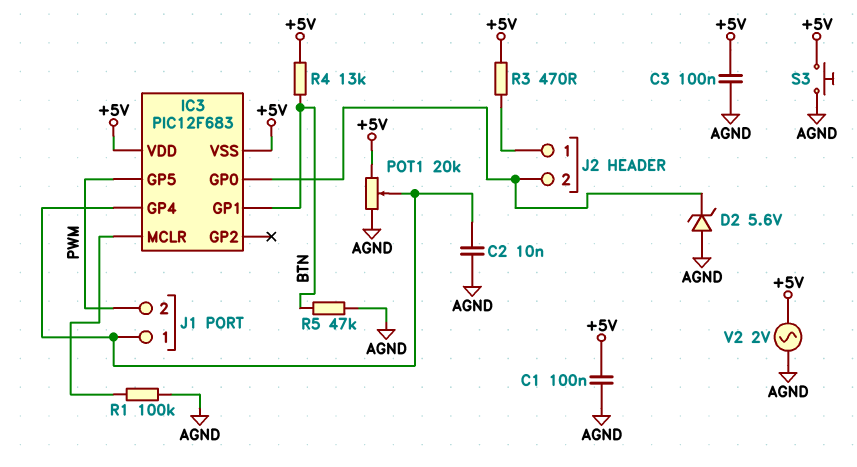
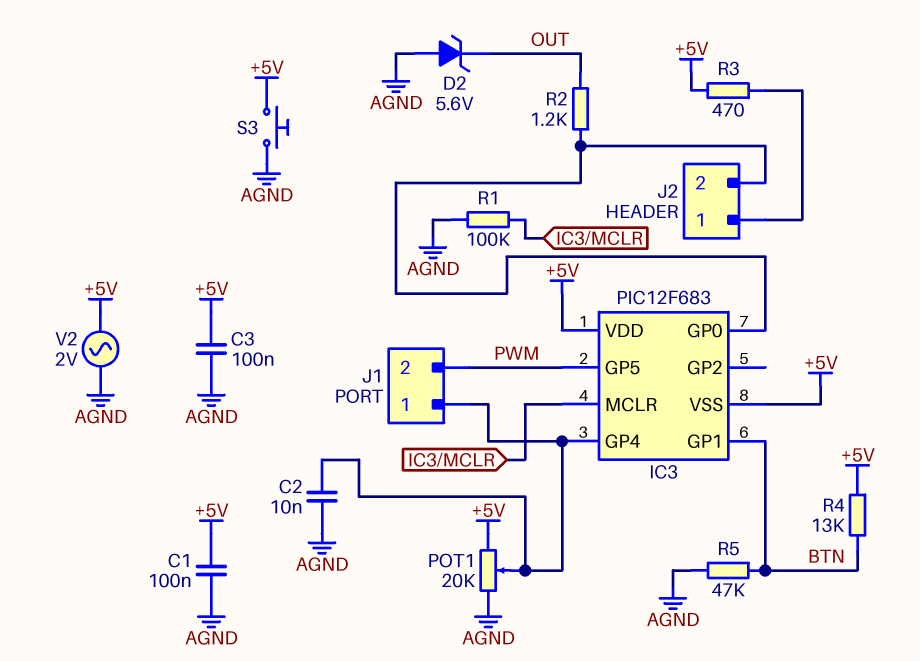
D2: zener 5.6V (A AGND, K IC3/GP0) -> zener 5.6V (A AGND, K OUT)
R2: none -> 1.2k (IC3/GP0, OUT)

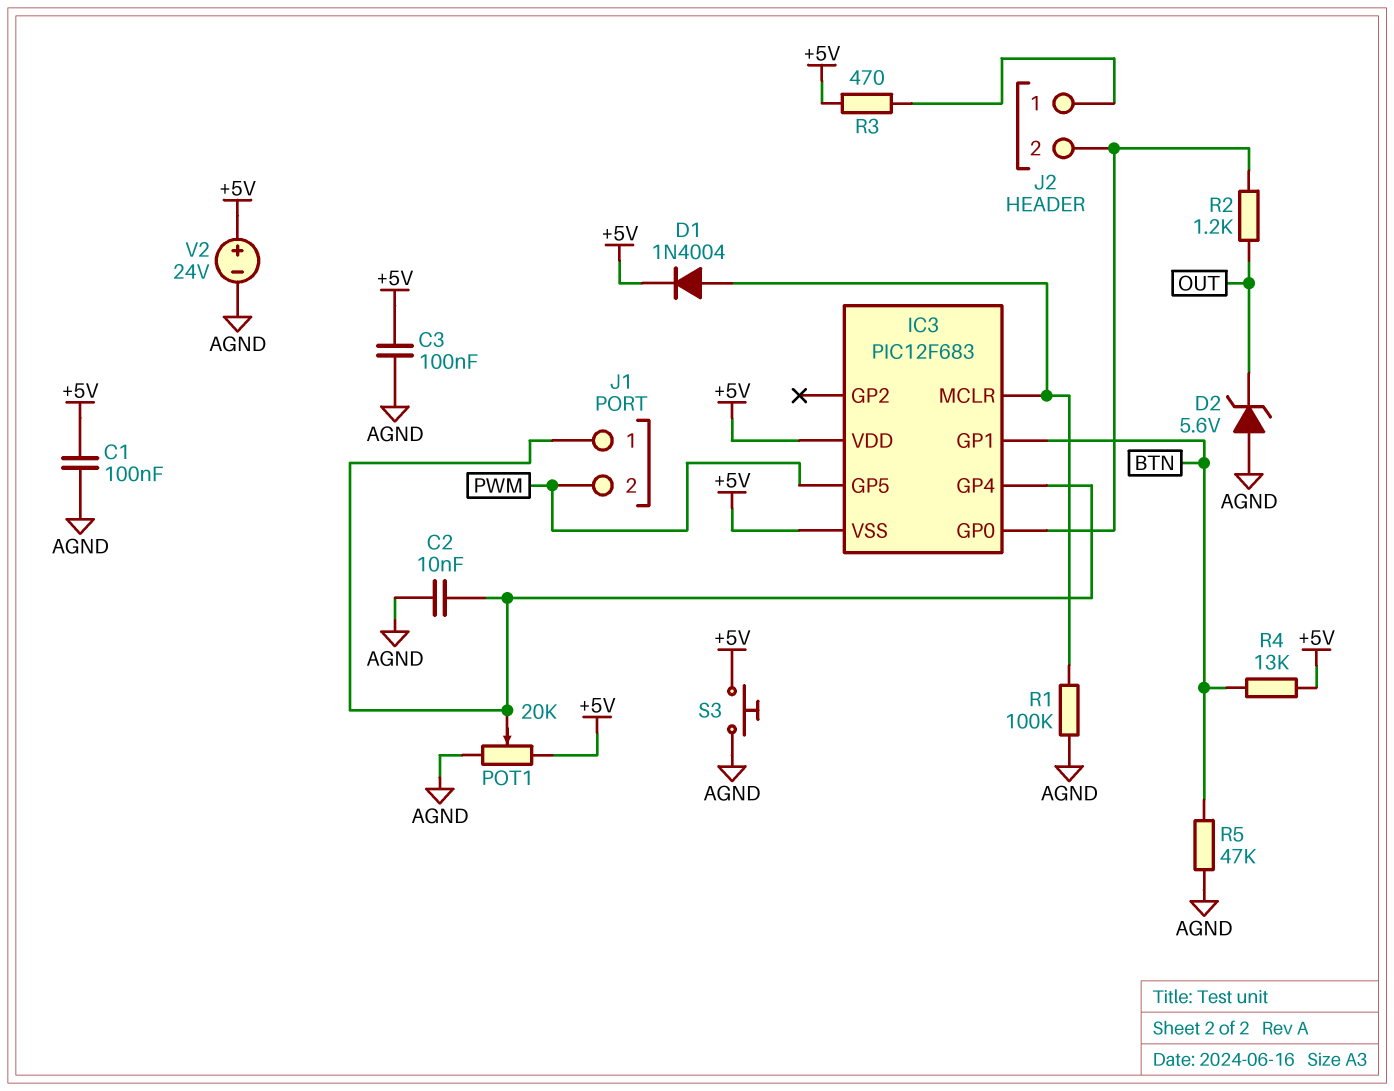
D1: none -> diode 1N4004 (A IC3/MCLR, K +5V)
V2: AC 2V (+5V, AGND) -> 24V (plus +5V, minus AGND)

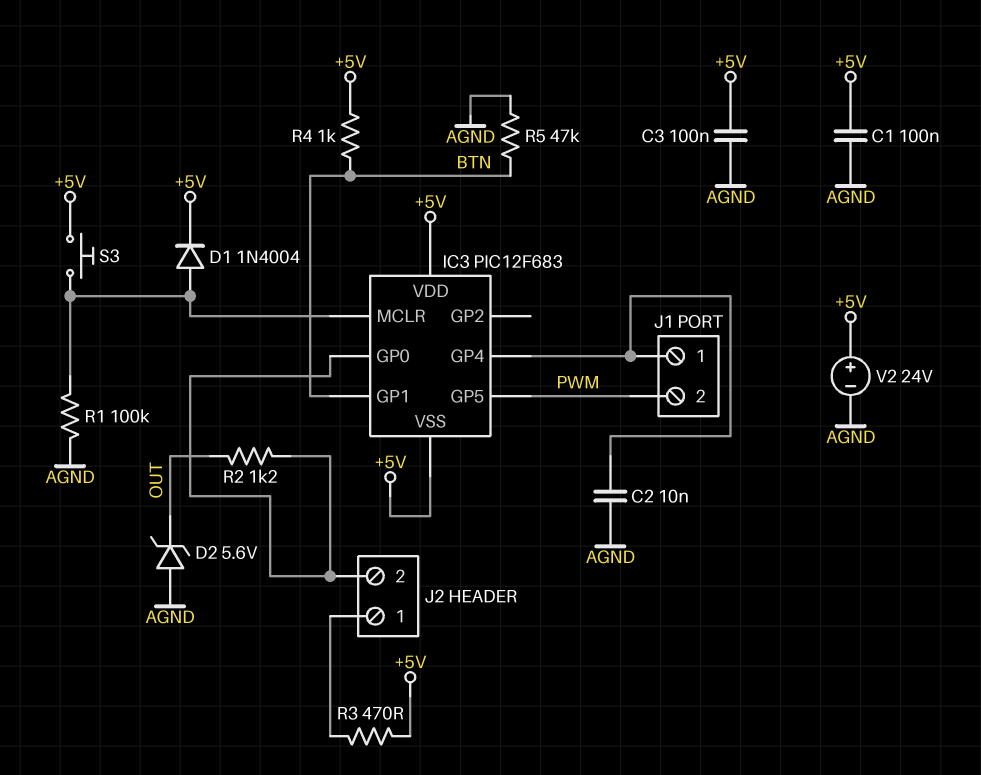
POT1: 20k (+5V, AGND, wiper IC3/GP4) -> none
R4: 13k (+5V, BTN) -> 1k (+5V, BTN)
S3: button (+5V, AGND) -> button (+5V, IC3/MCLR)

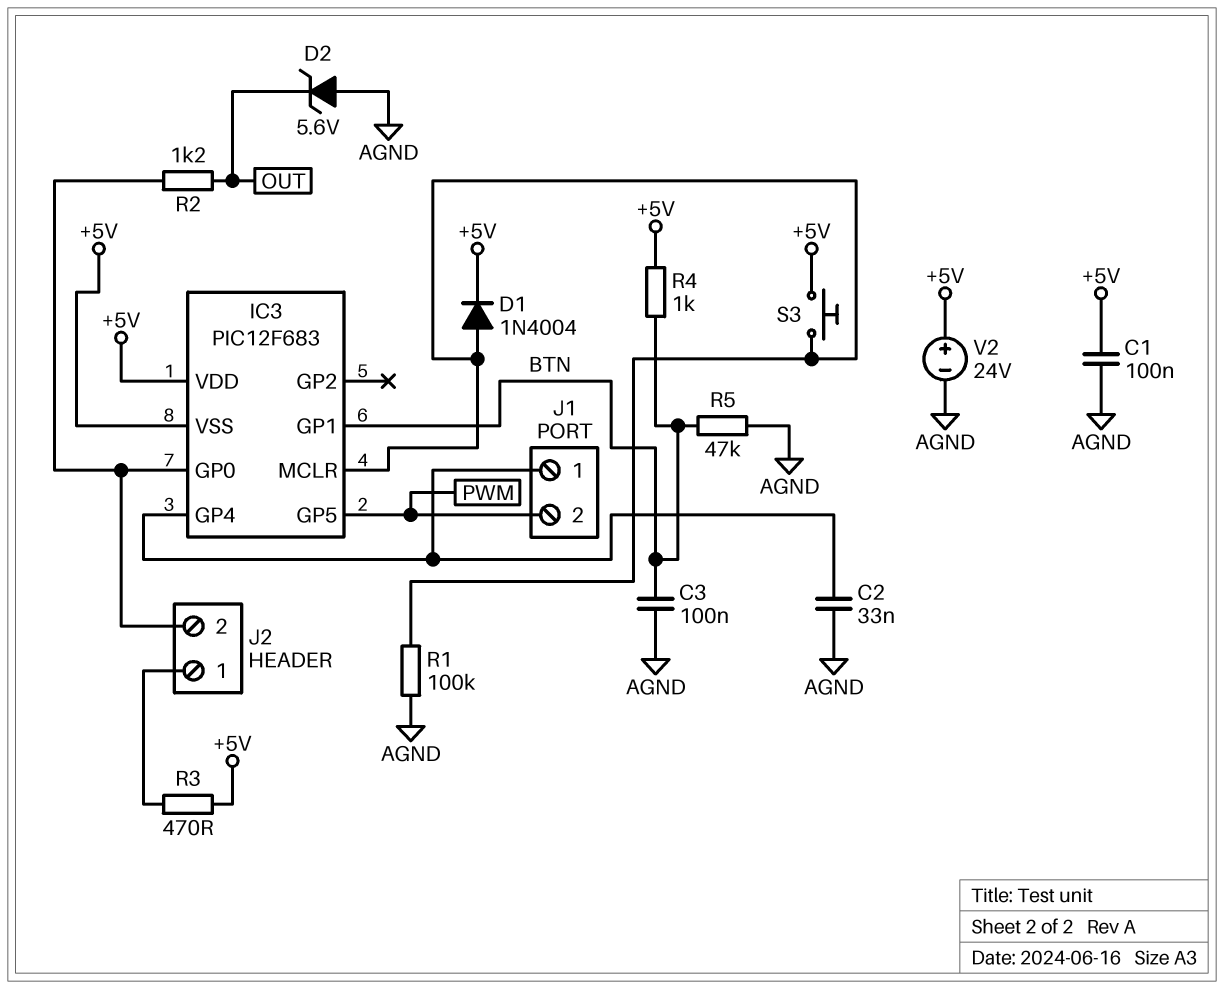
C2: 10nF (AGND, IC3/GP4) -> 33nF (AGND, IC3/GP4)
C3: 100nF (+5V, AGND) -> 100nF (AGND, BTN)

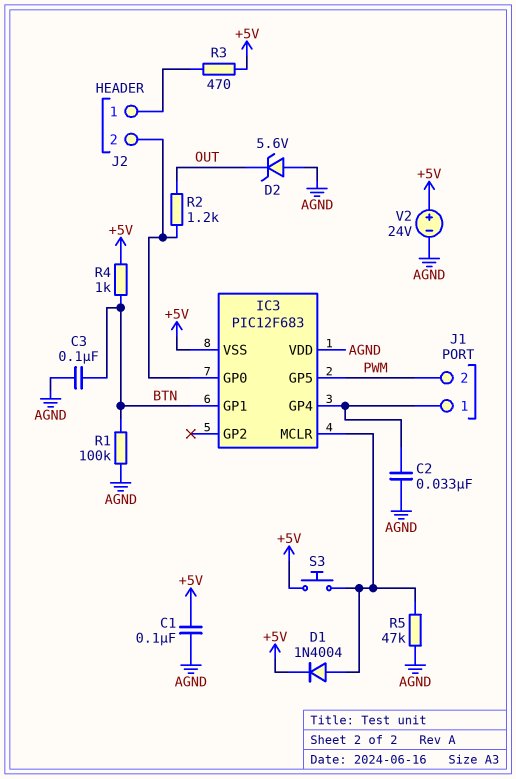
IC3 pin VDD: +5V -> AGND
R1: 100k (AGND, IC3/MCLR) -> 100k (AGND, BTN)
R5: 47k (AGND, BTN) -> 47k (AGND, IC3/MCLR)

